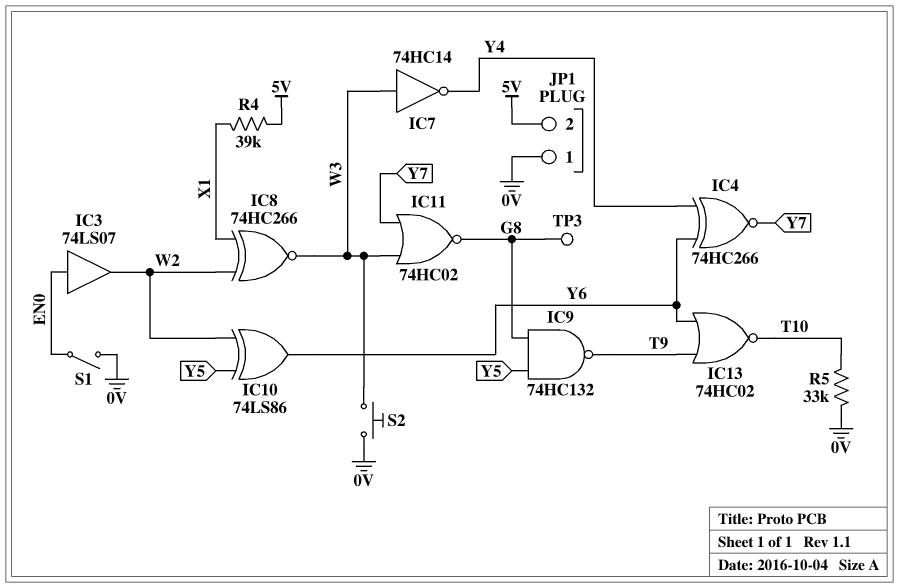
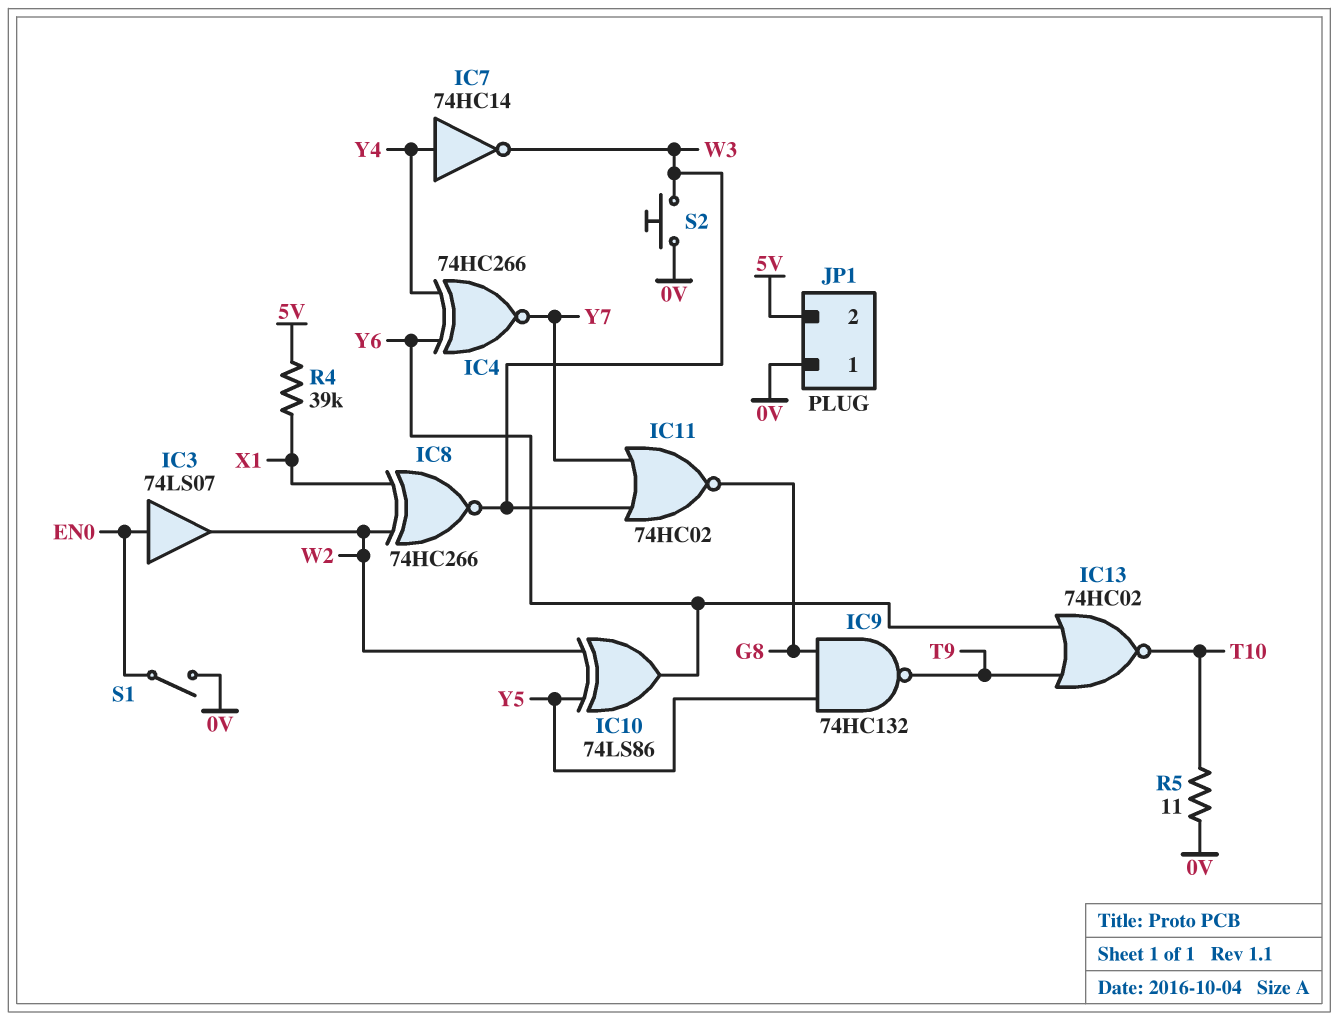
IC7: NOT 74HC14 (in W3, out Y4) -> NOT 74HC14 (in Y4, out W3)
R5: 33k (0V, T10) -> 11 (0V, T10)
TP3: test point (G8) -> none

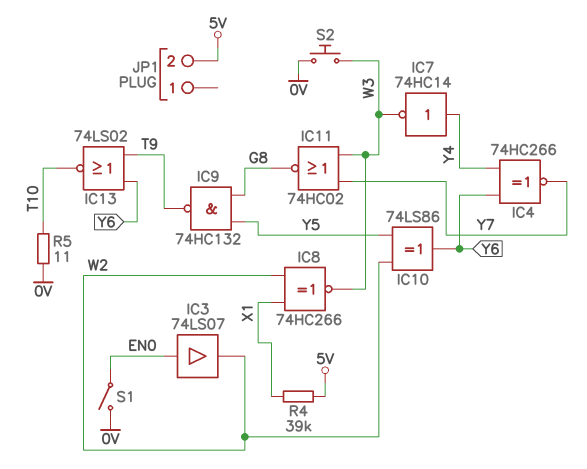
IC13: NOR 74HC02 (in T9, in Y6, out T10) -> NOR 74LS02 (in T9, in Y6, out T10)
JP1 pin 1: 0V -> none

